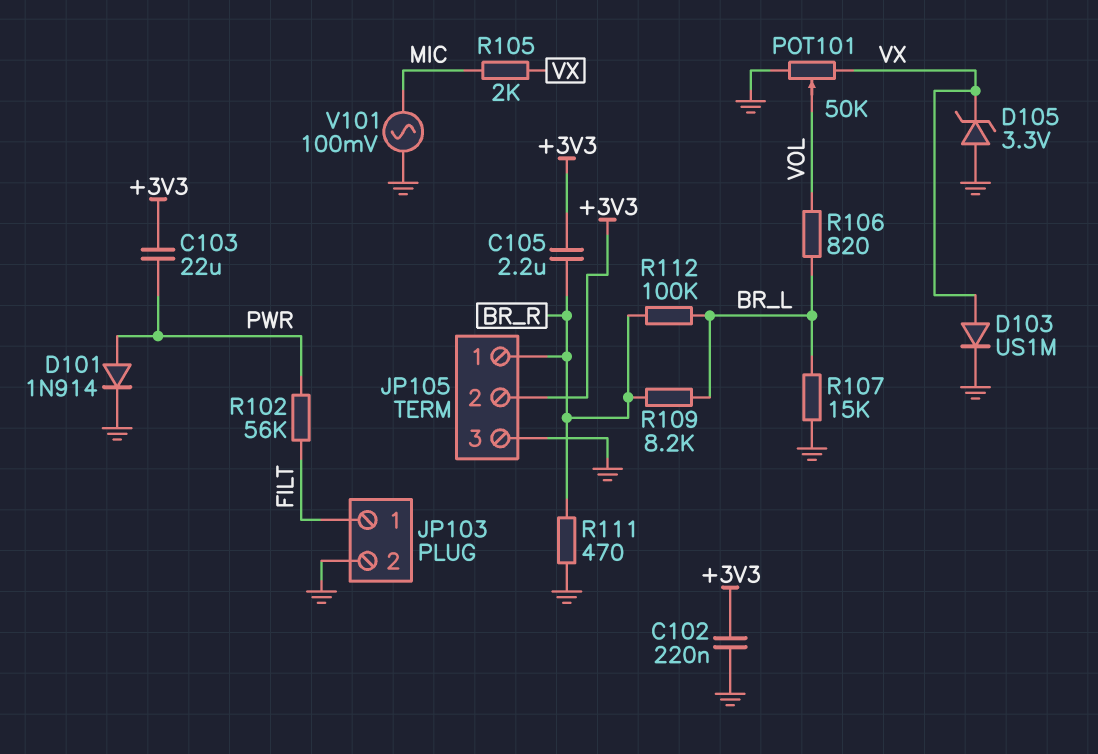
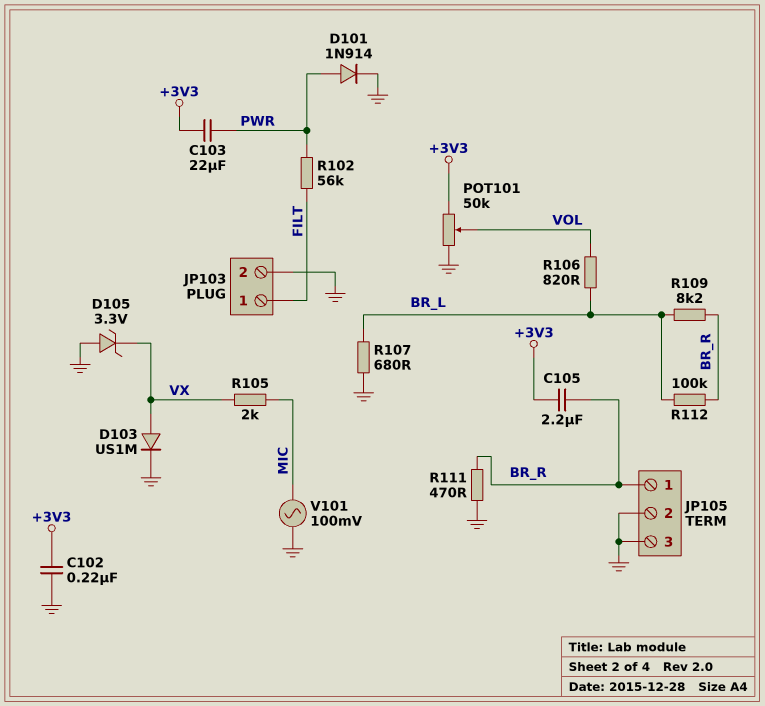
JP105 pin 2: +3V3 -> GND
POT101: 50k (GND, VX, wiper VOL) -> 50k (+3V3, GND, wiper VOL)
R107: 15k (BR_L, GND) -> 680 (BR_L, GND)

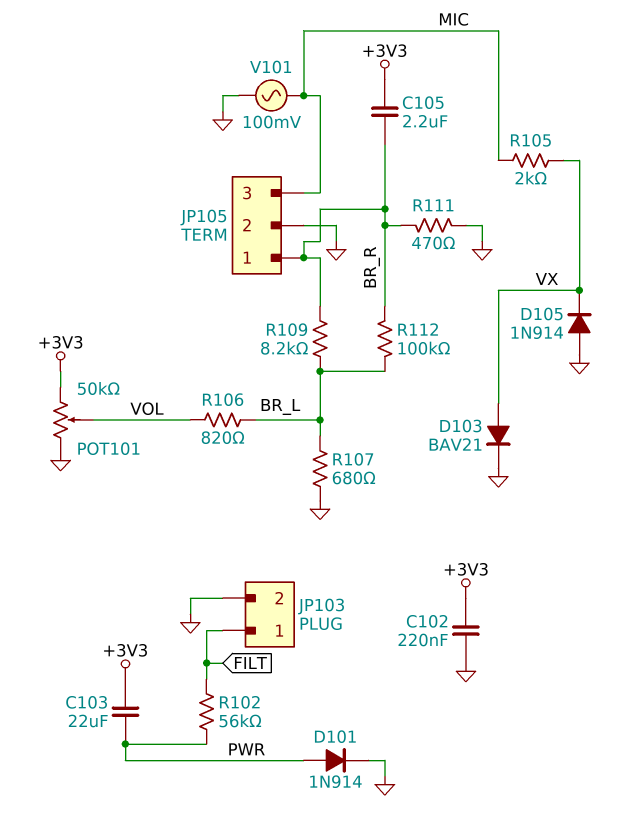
D103: diode US1M (A VX, K GND) -> diode BAV21 (A VX, K GND)
D105: zener 3.3V (A GND, K VX) -> diode 1N914 (A GND, K VX)
JP105 pin 3: GND -> MIC

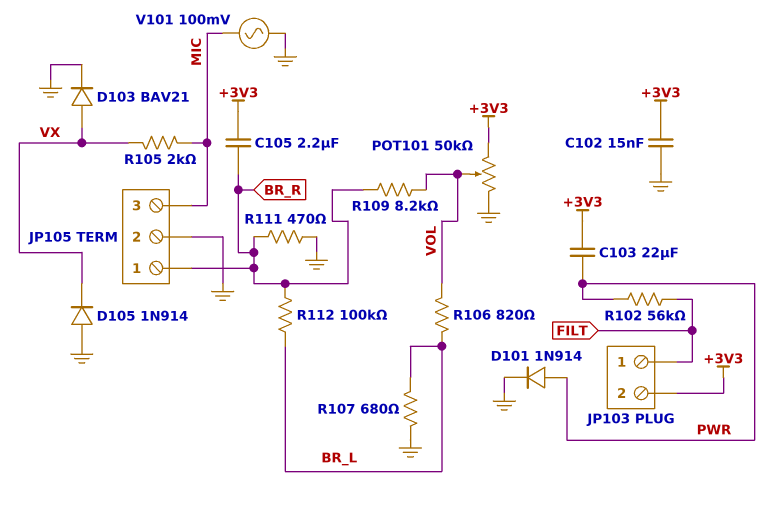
C102: 220nF (+3V3, GND) -> 15nF (+3V3, GND)
JP103 pin 2: GND -> +3V3
R109: 8.2k (BR_L, BR_R) -> 8.2k (BR_R, VOL)

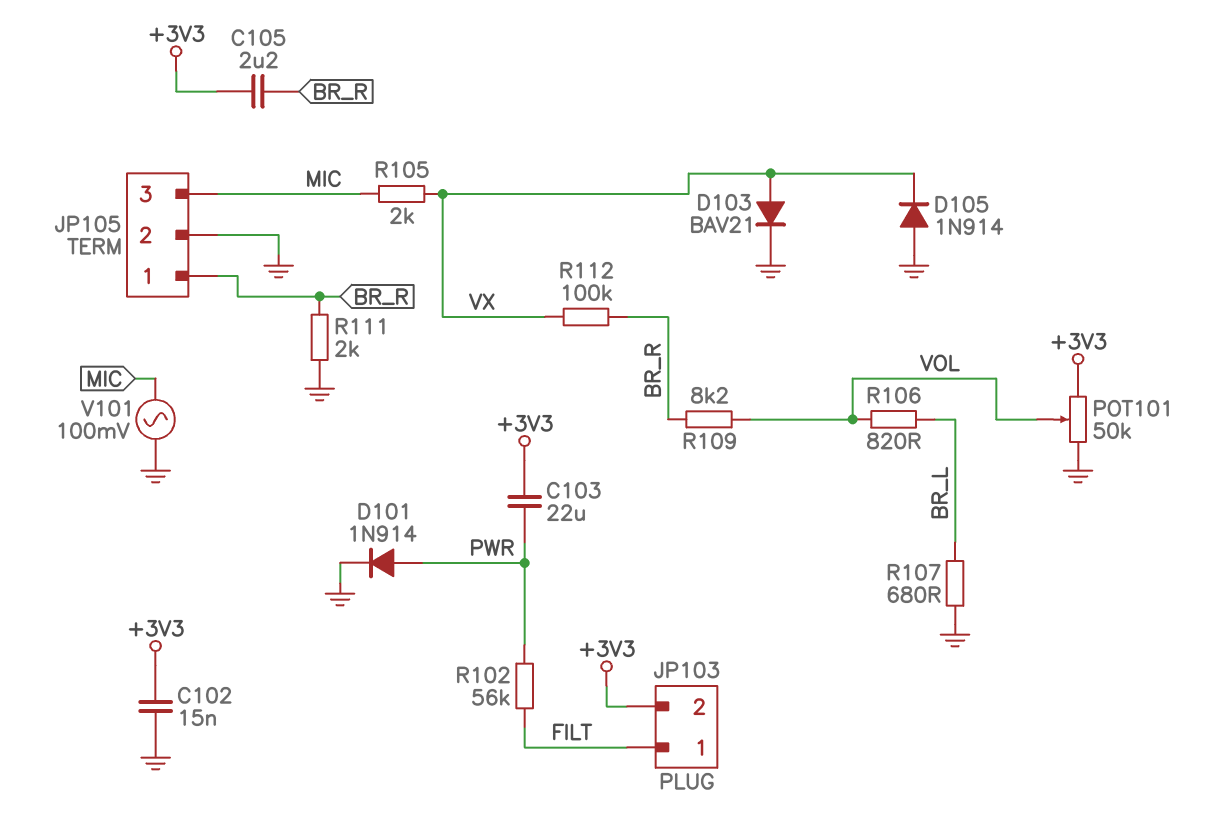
R111: 470 (BR_R, GND) -> 2k (BR_R, GND)
R112: 100k (BR_L, BR_R) -> 100k (BR_R, VX)

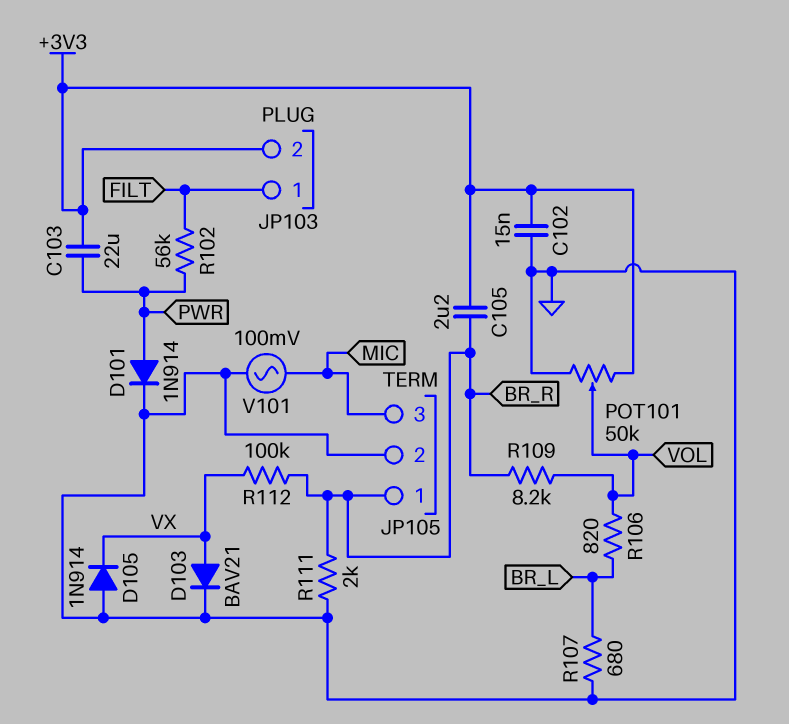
R105: 2k (MIC, VX) -> none

